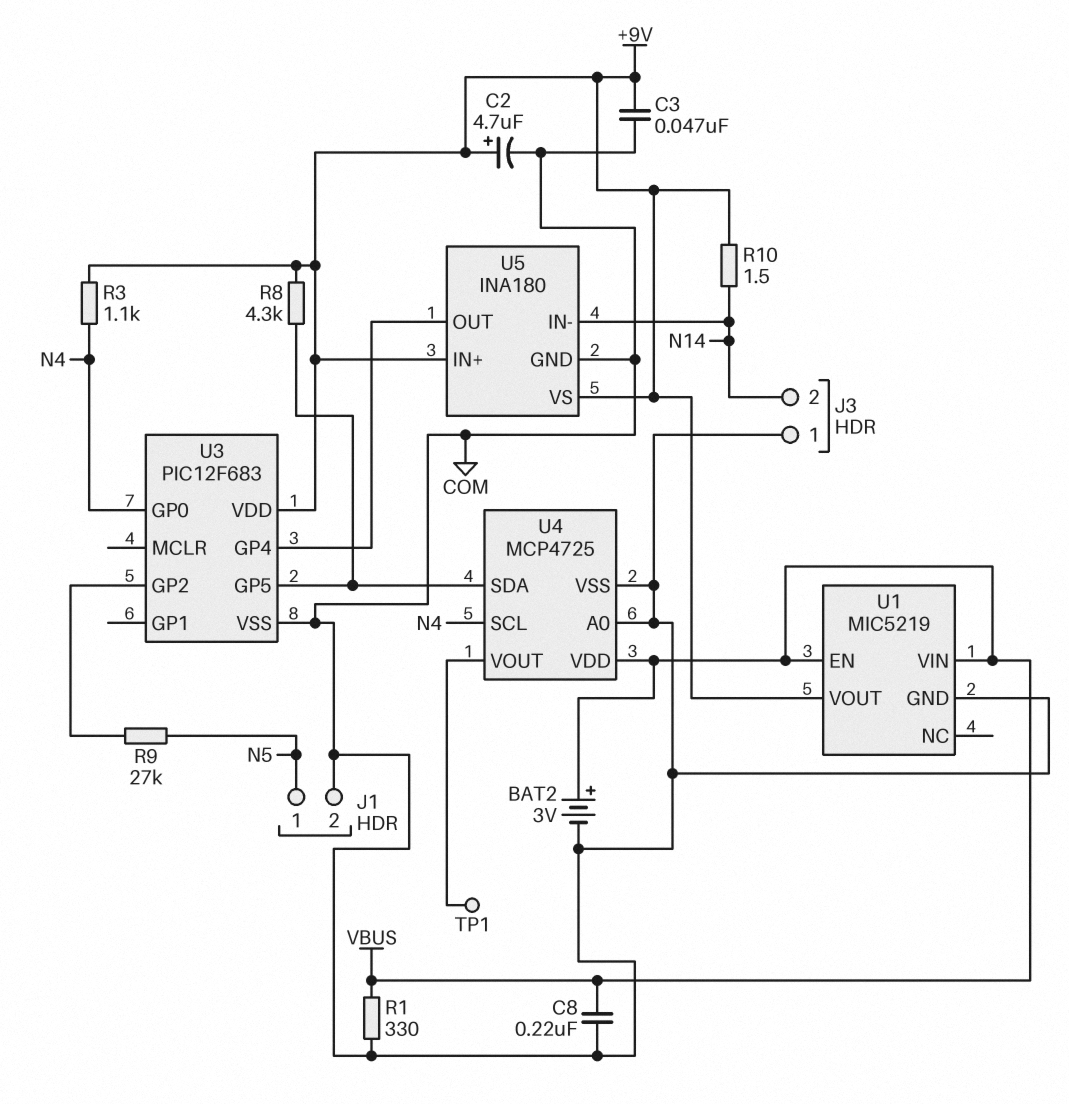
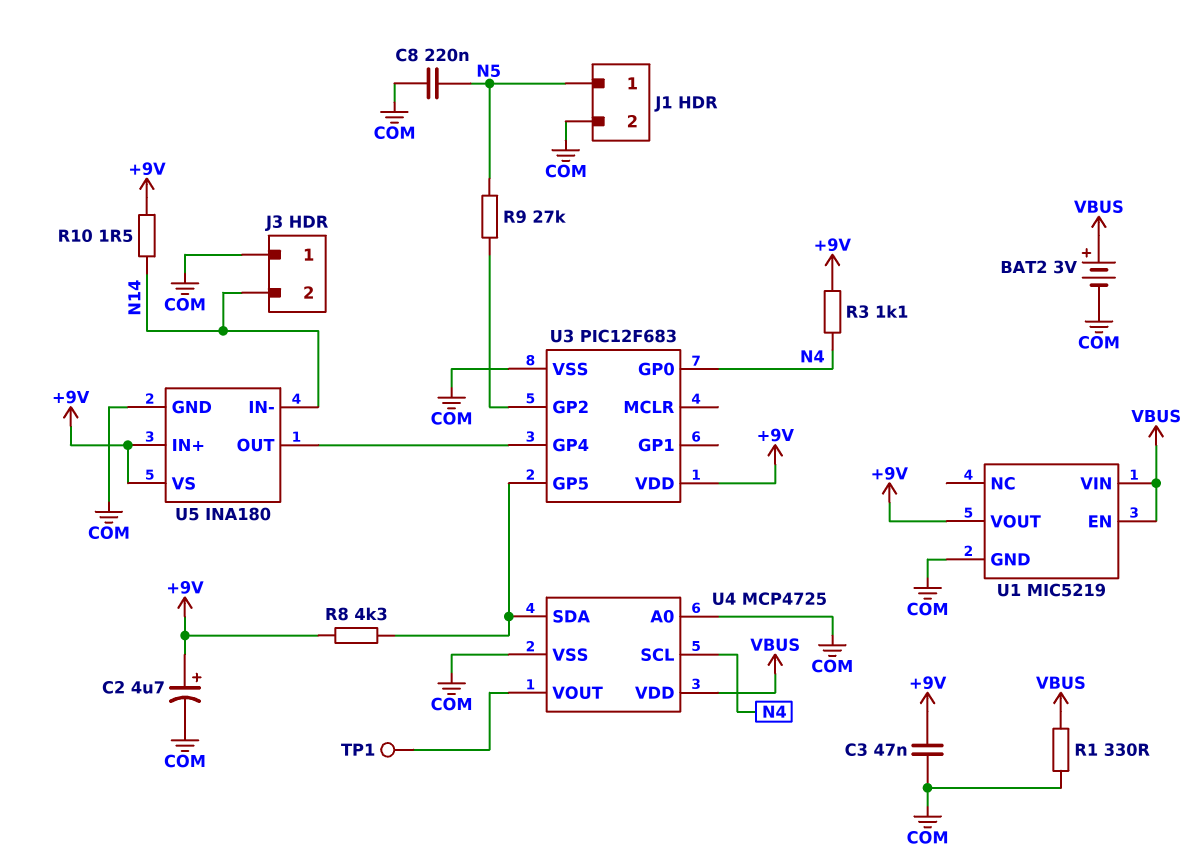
C8: 220nF (COM, VBUS) -> 220nF (COM, N5)

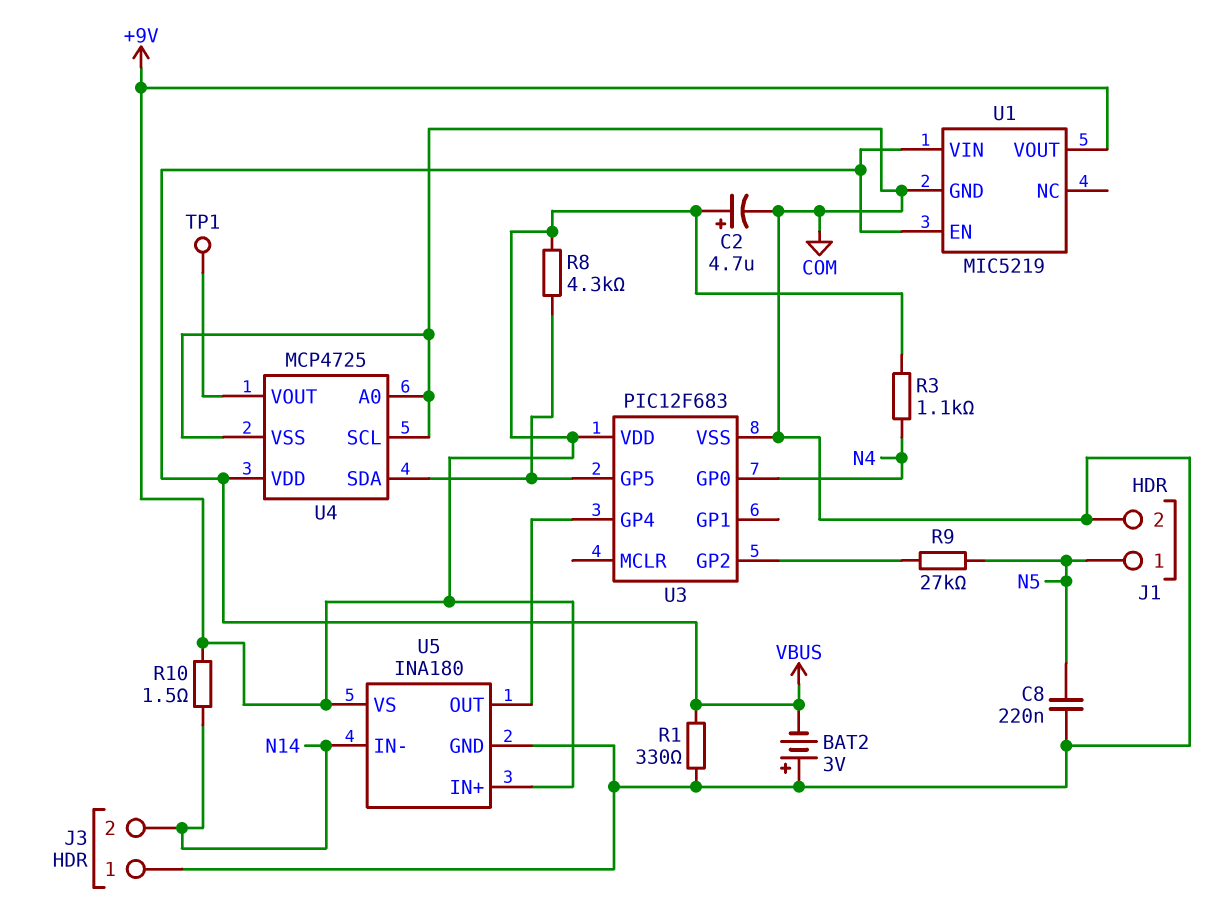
BAT2: 3V (plus VBUS, minus COM) -> 3V (plus COM, minus VBUS)
C3: 47nF (+9V, COM) -> none
U4 pin SCL: N4 -> COM

